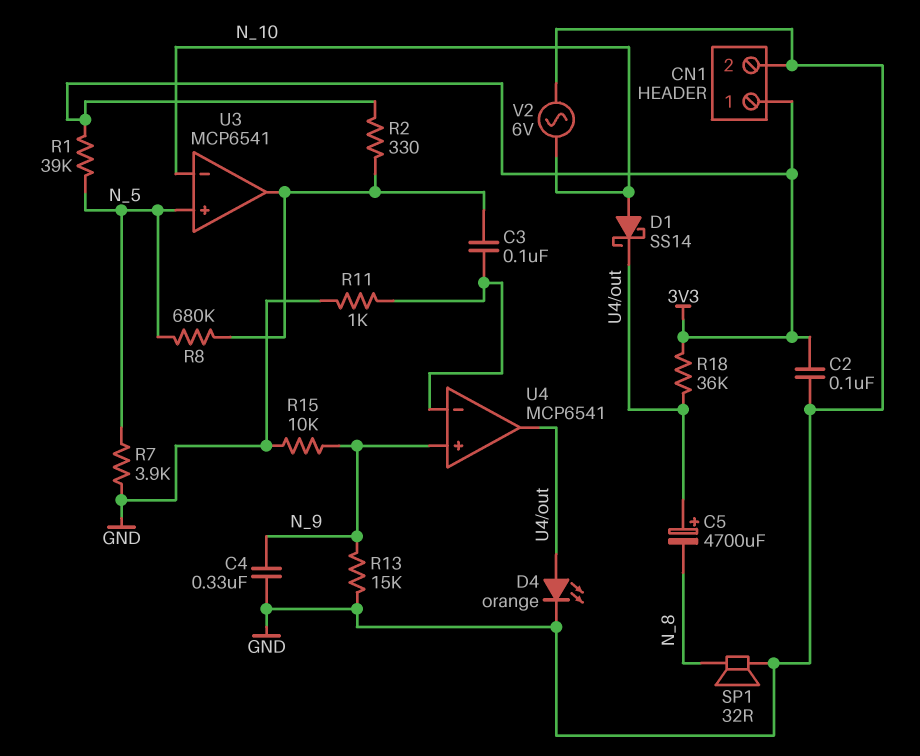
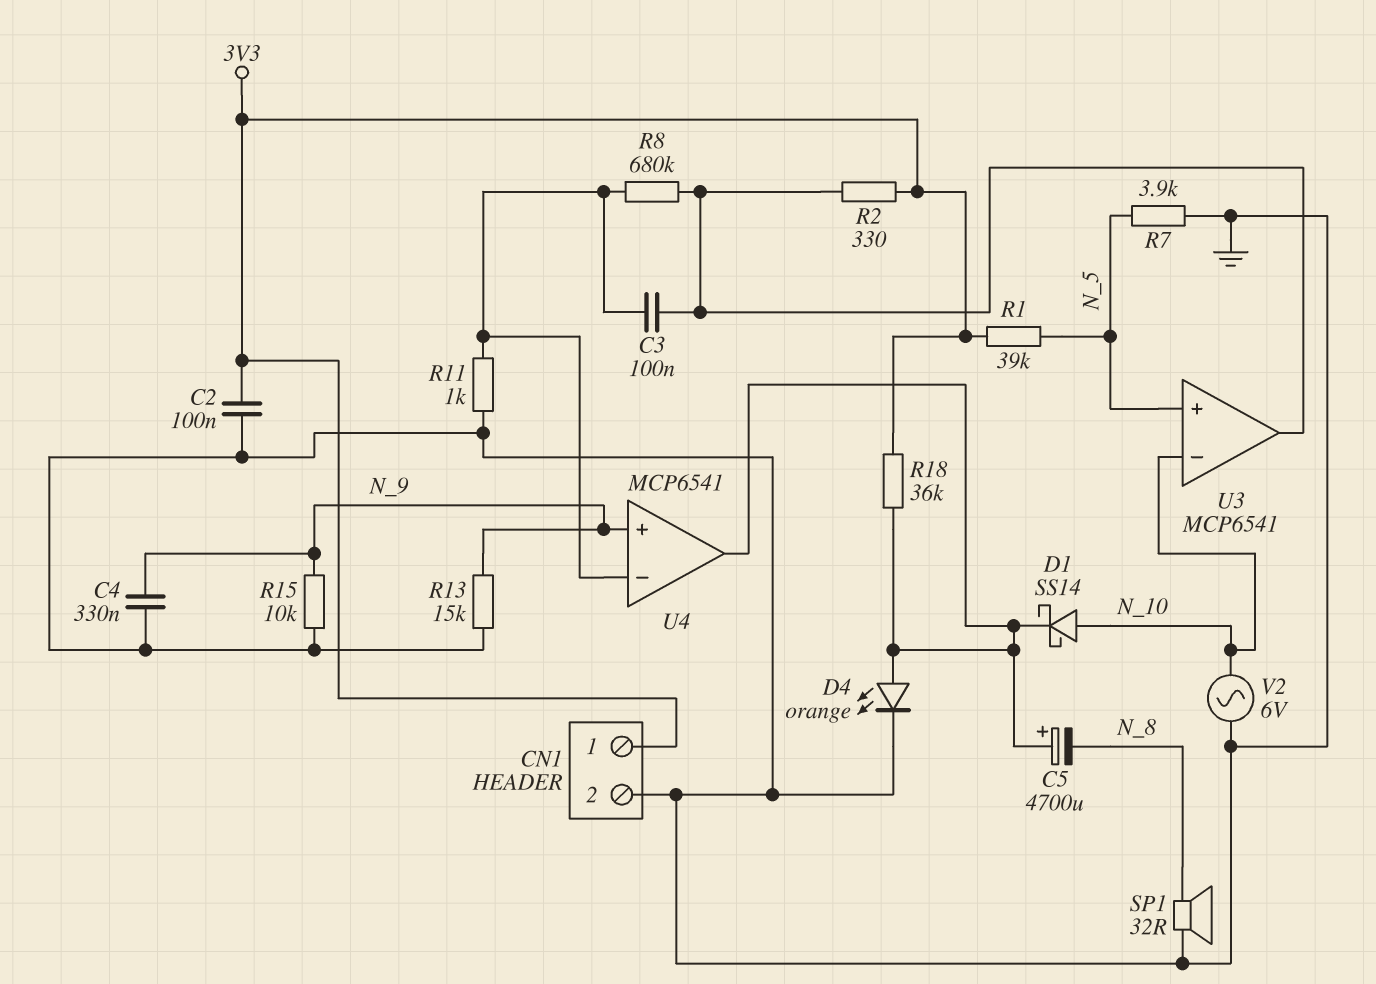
R8: 680k (N_5, U3/out) -> 680k (U3/out, U4/in-)

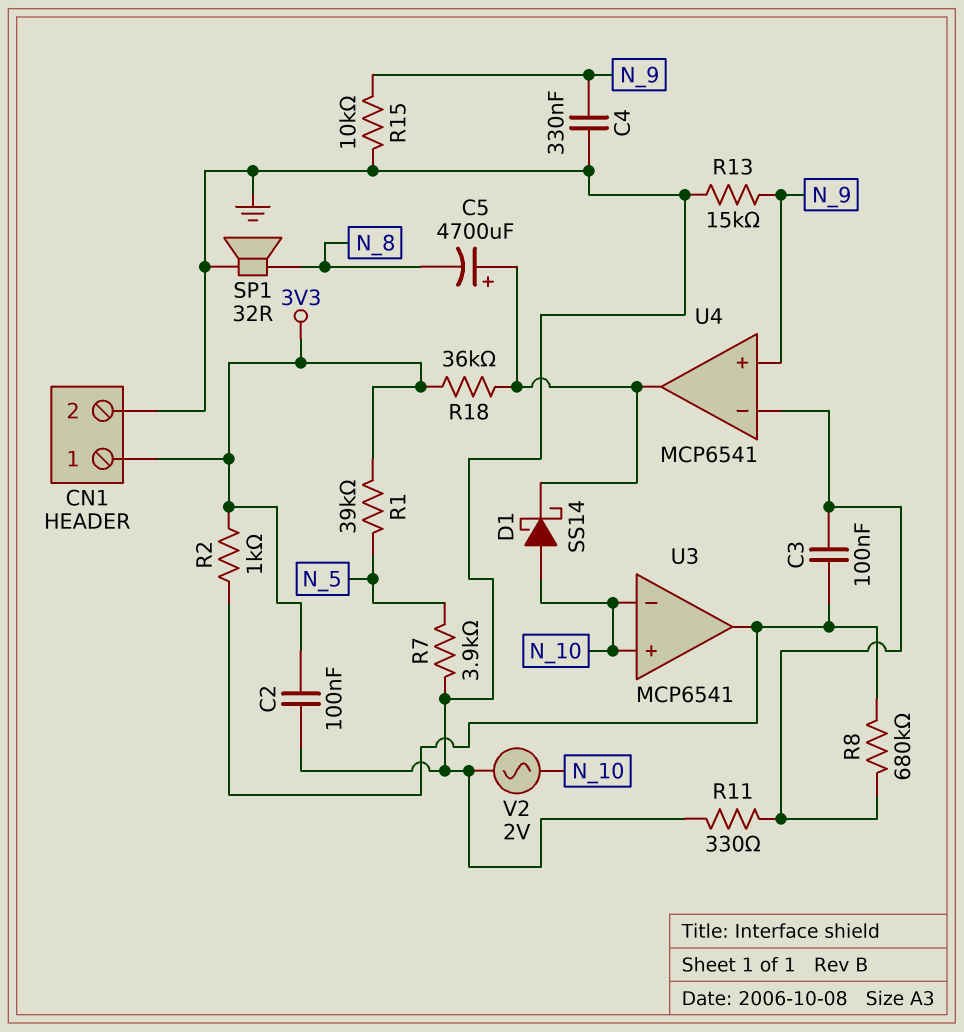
D4: LED orange (A U4/out, K GND) -> none
R2: 330 (3V3, U3/out) -> 1k (3V3, U3/out)
R11: 1k (GND, U4/in-) -> 330 (GND, U4/in-)
U3 pin in+: N_5 -> N_10
V2: AC 6V (GND, N_10) -> AC 2V (GND, N_10)

